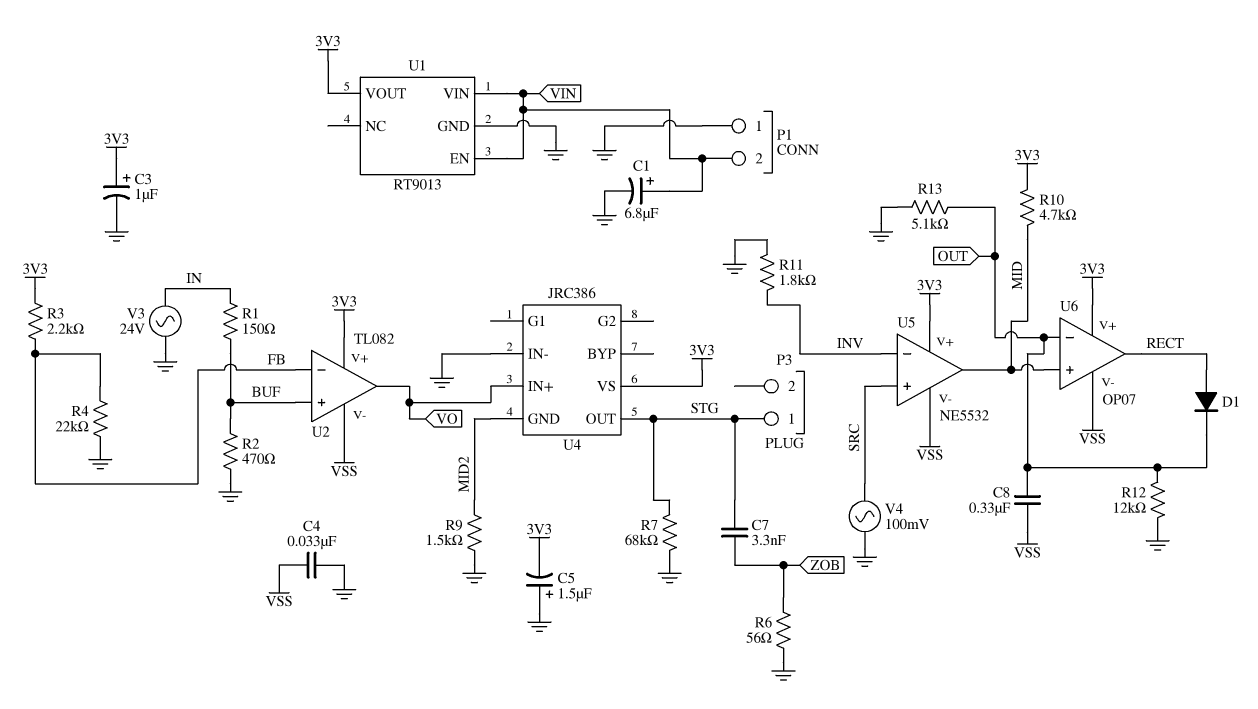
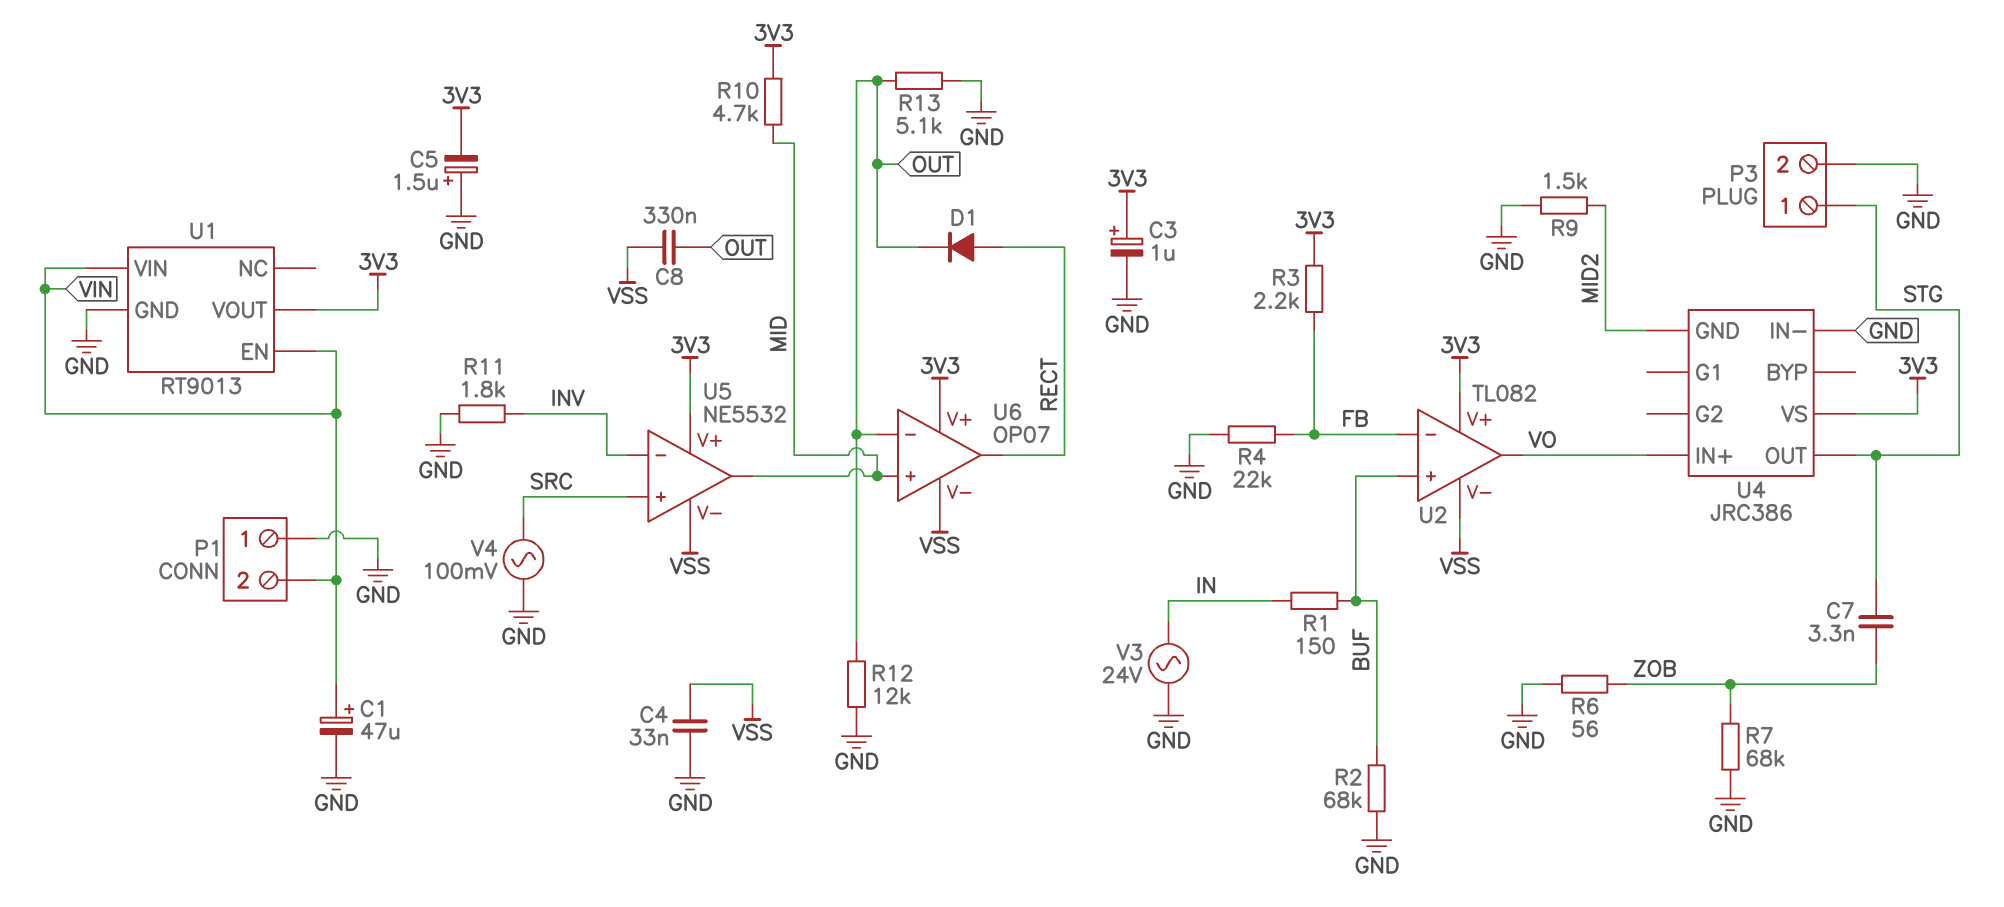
C1: 6.8uF (plus VIN, minus GND) -> 47uF (plus VIN, minus GND)
P3 pin 2: none -> GND
R2: 470 (BUF, GND) -> 68k (BUF, GND)
R7: 68k (GND, STG) -> 68k (GND, ZOB)

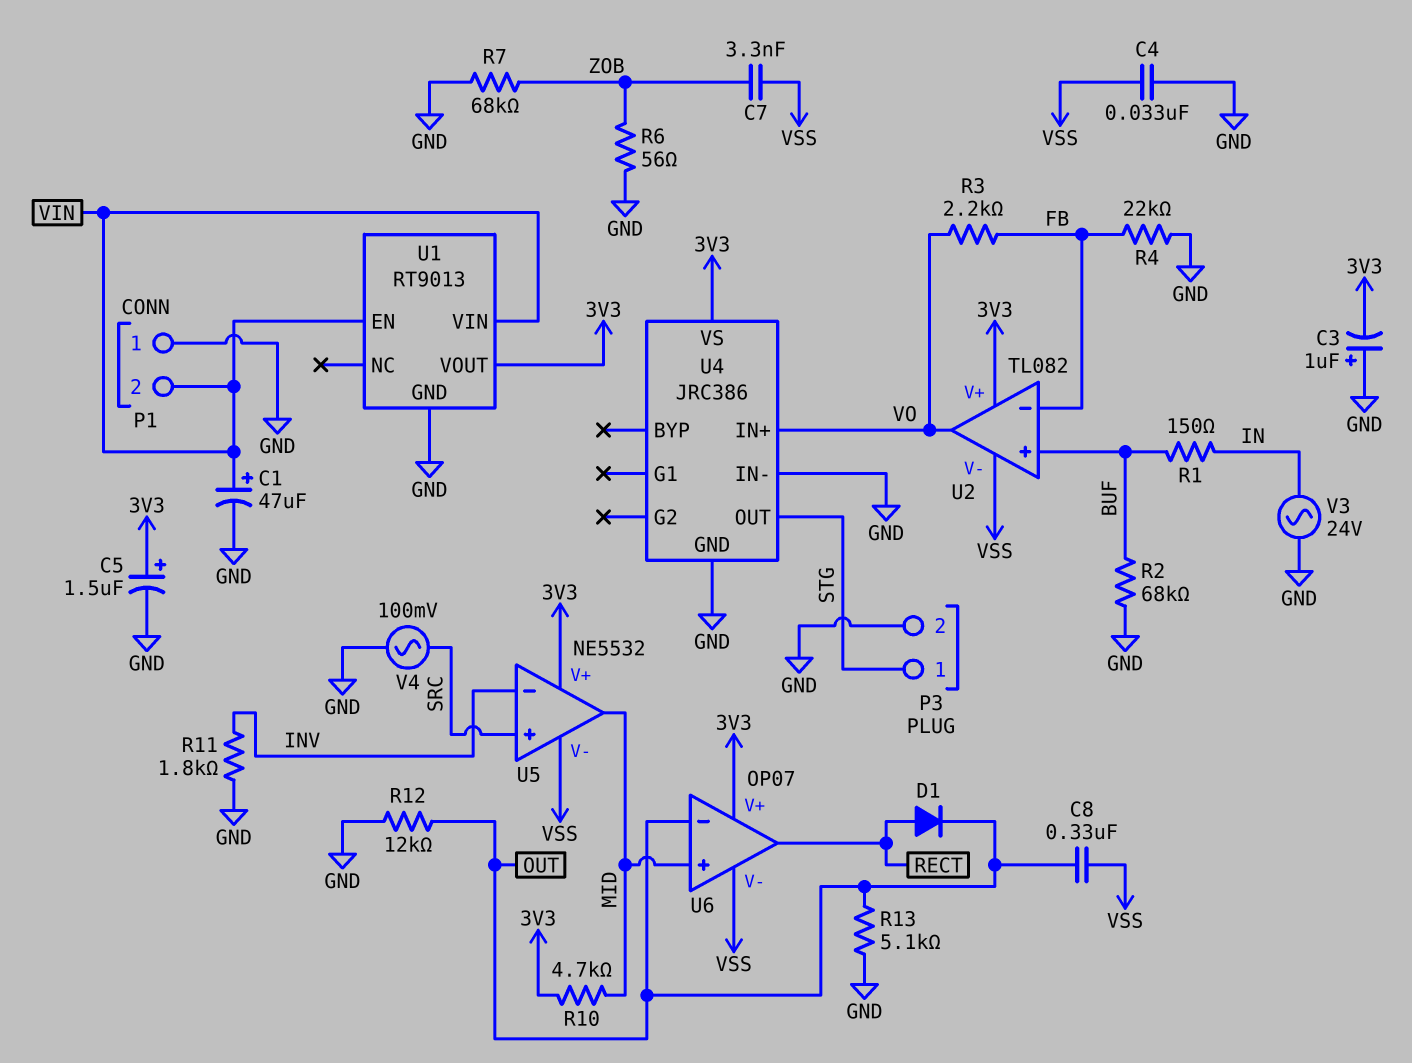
C3: 1uF (plus 3V3, minus GND) -> 1uF (plus GND, minus 3V3)
C5: 1.5uF (plus GND, minus 3V3) -> 1.5uF (plus 3V3, minus GND)
C7: 3.3nF (STG, ZOB) -> 3.3nF (VSS, ZOB)
R3: 2.2k (3V3, FB) -> 2.2k (FB, VO)
R9: 1.5k (GND, MID2) -> none
U4 pin GND: MID2 -> GND

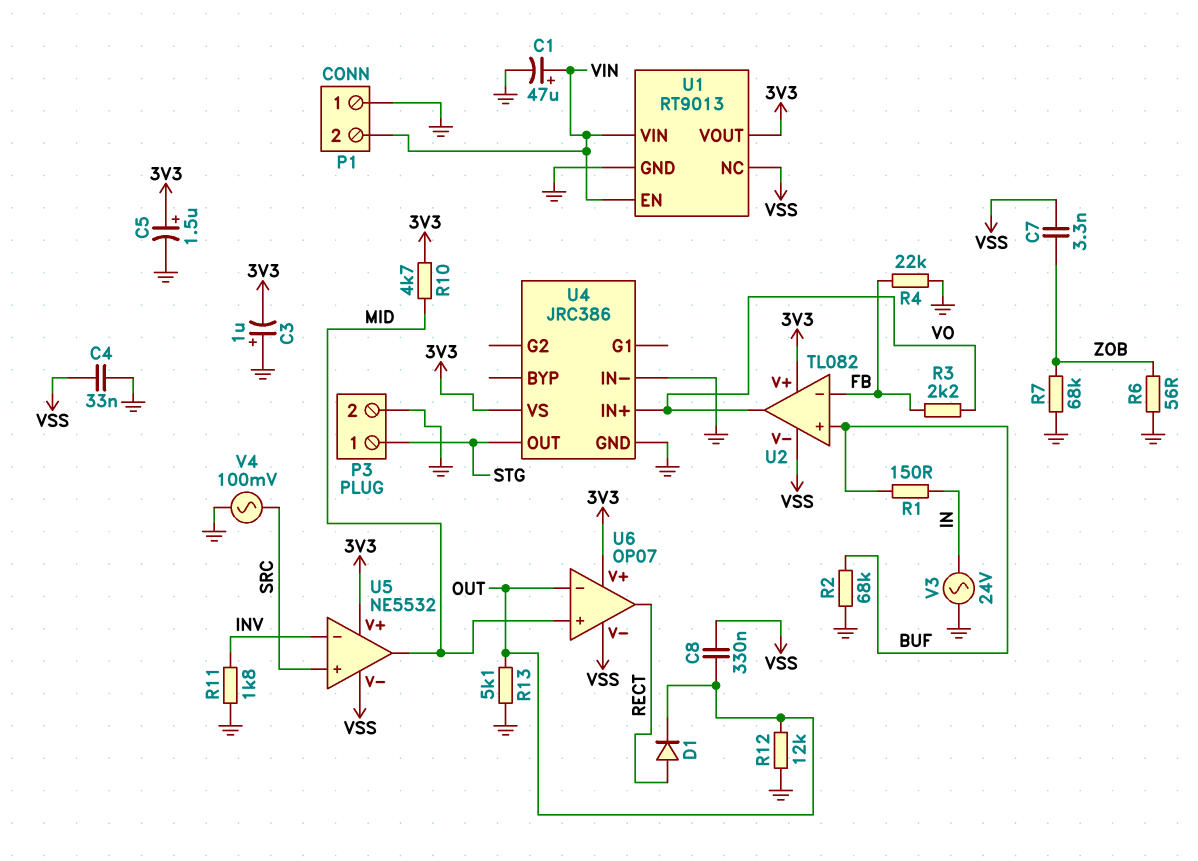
U1 pin NC: none -> VSS

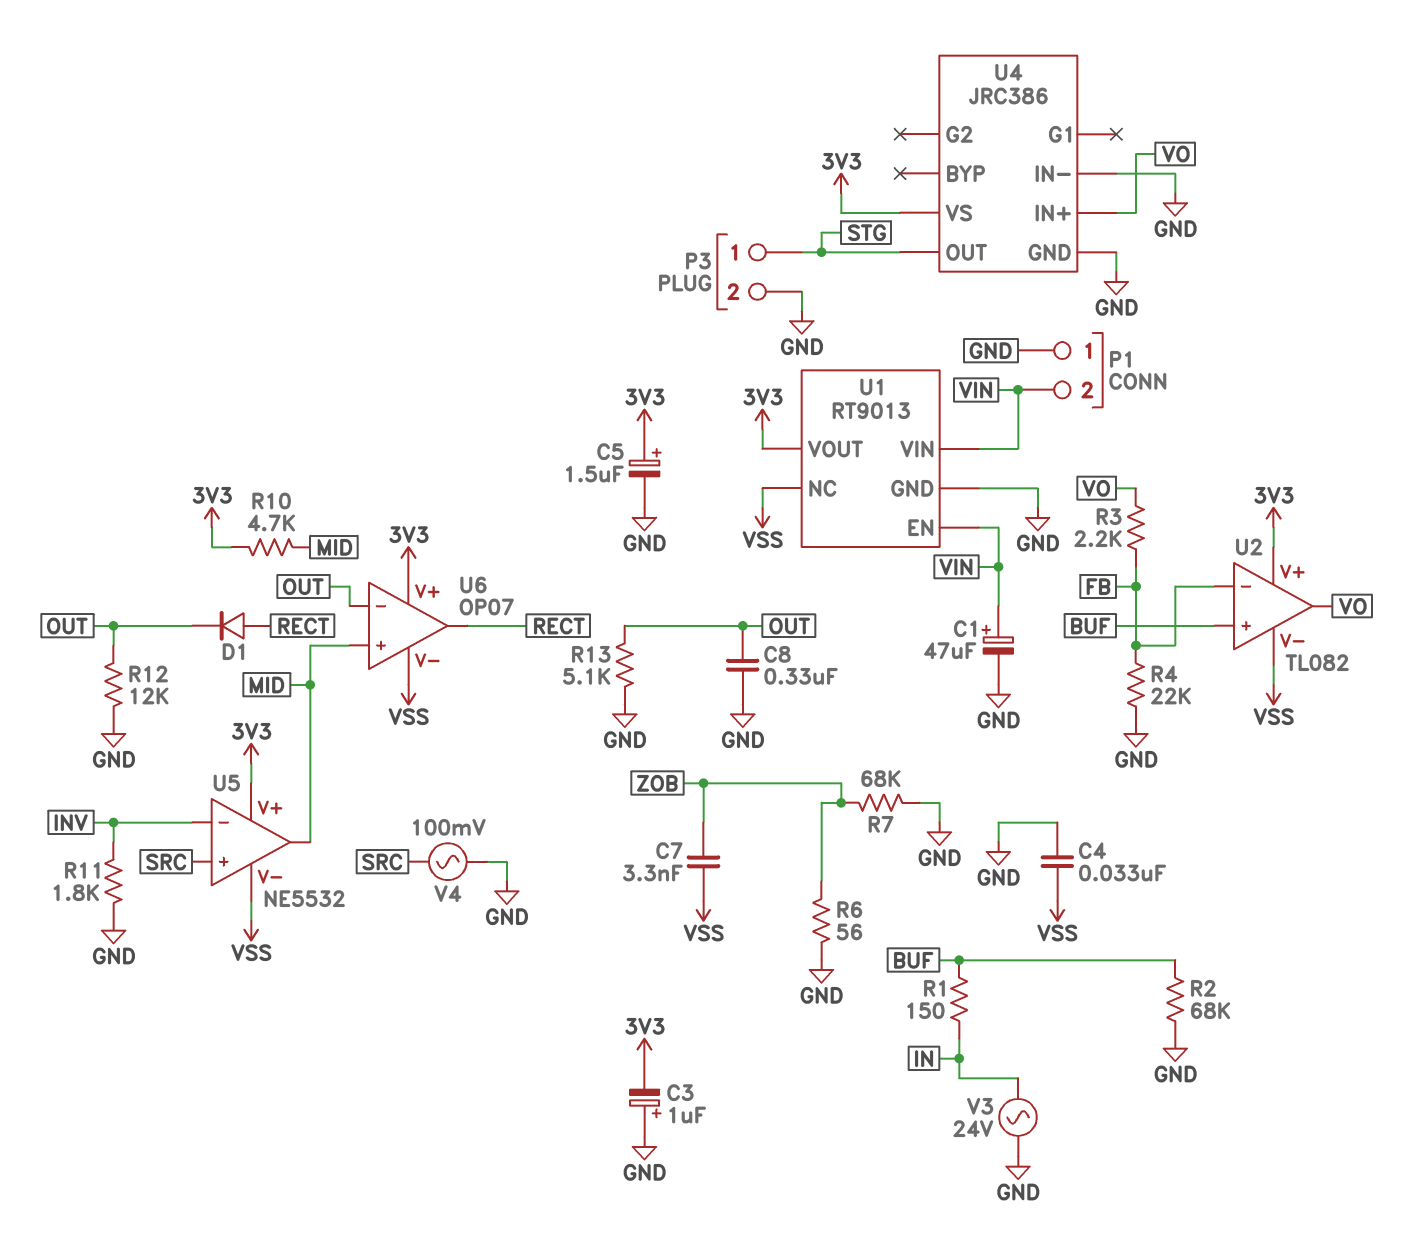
C8: 330nF (OUT, VSS) -> 330nF (GND, OUT)

